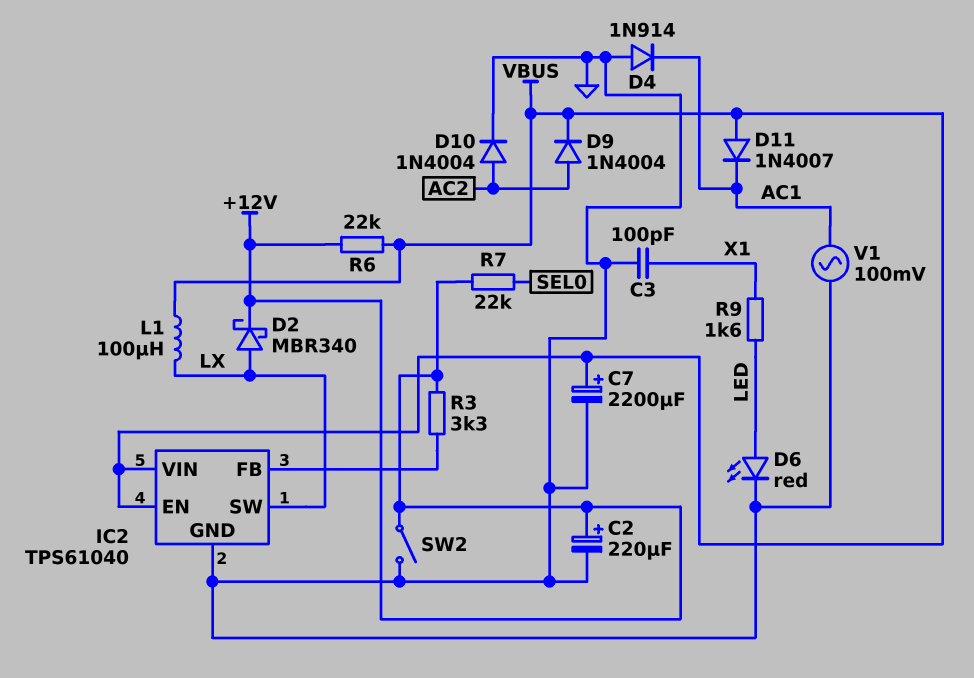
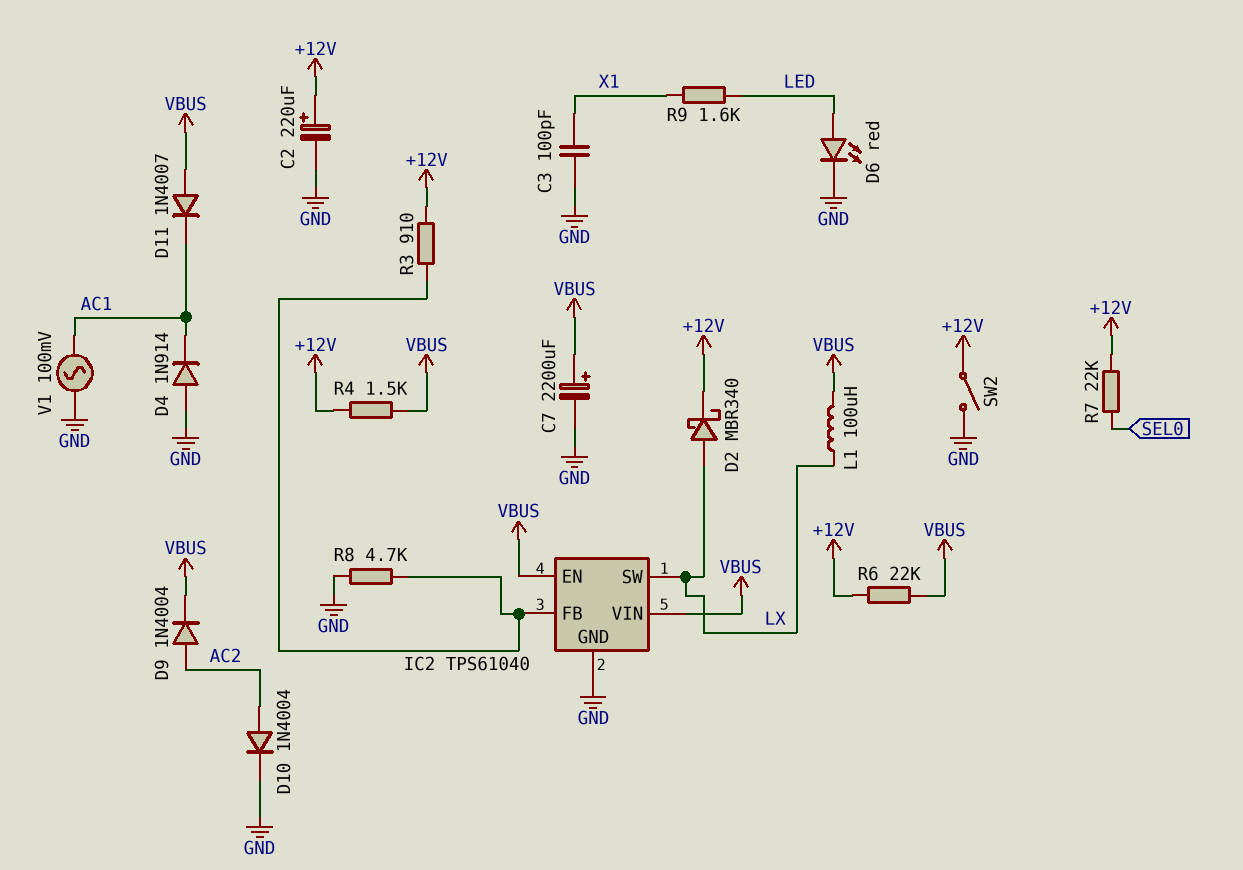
R3: 3.3k (+12V, IC2/FB) -> 910 (+12V, IC2/FB)
R4: none -> 1.5k (+12V, VBUS)
R8: none -> 4.7k (GND, IC2/FB)

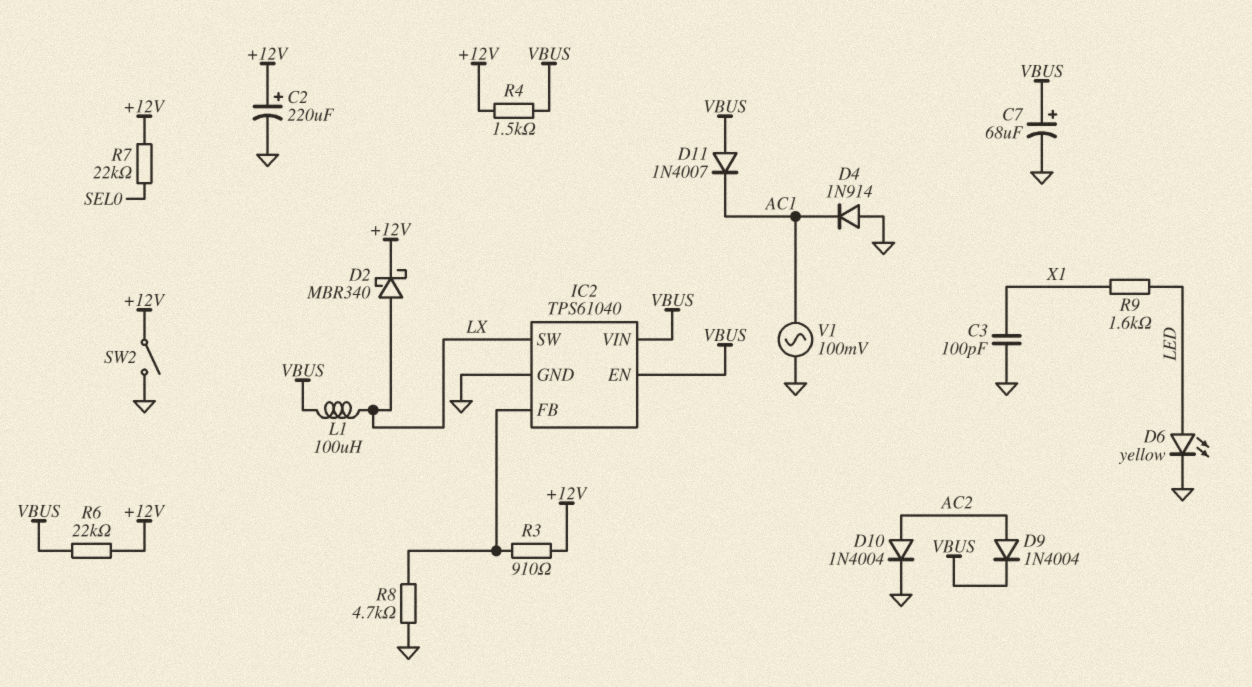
C7: 2200uF (plus VBUS, minus GND) -> 68uF (plus VBUS, minus GND)
D6: LED red (A LED, K GND) -> LED yellow (A LED, K GND)

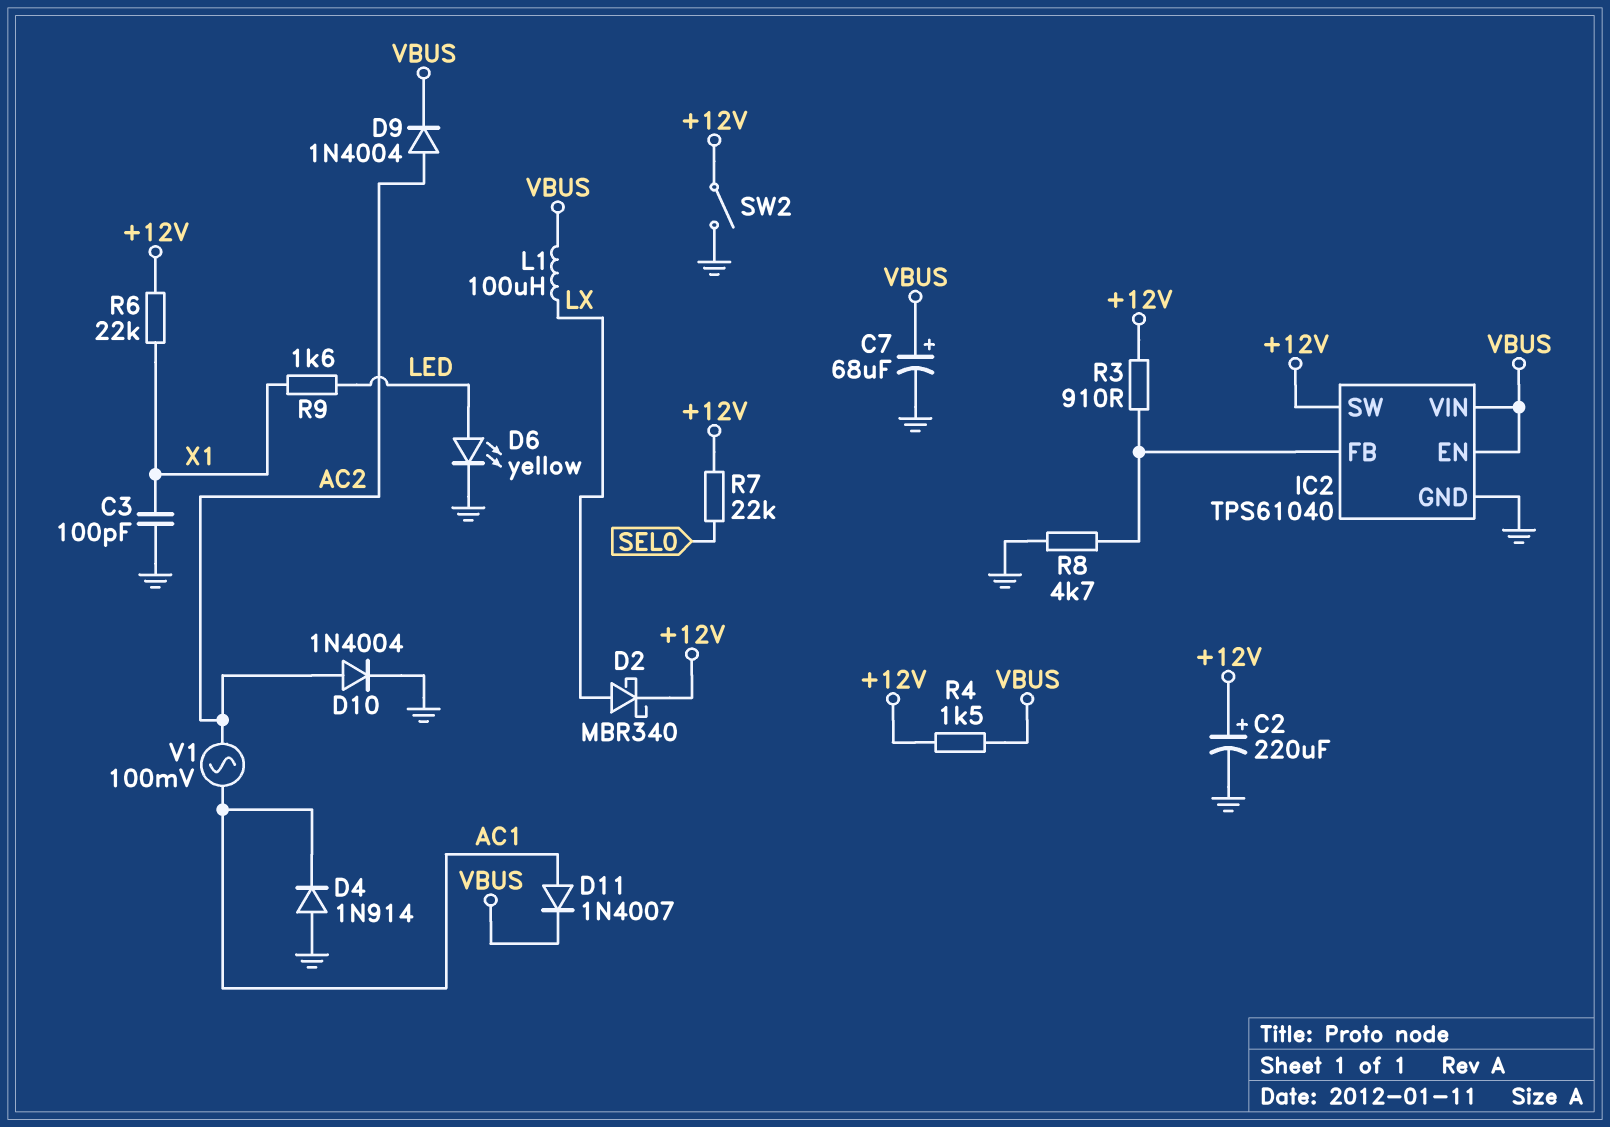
D11: diode 1N4007 (A VBUS, K AC1) -> diode 1N4007 (A AC1, K VBUS)
IC2 pin SW: LX -> +12V
R6: 22k (+12V, VBUS) -> 22k (+12V, X1)
V1: AC 100mV (AC1, GND) -> AC 100mV (AC1, AC2)

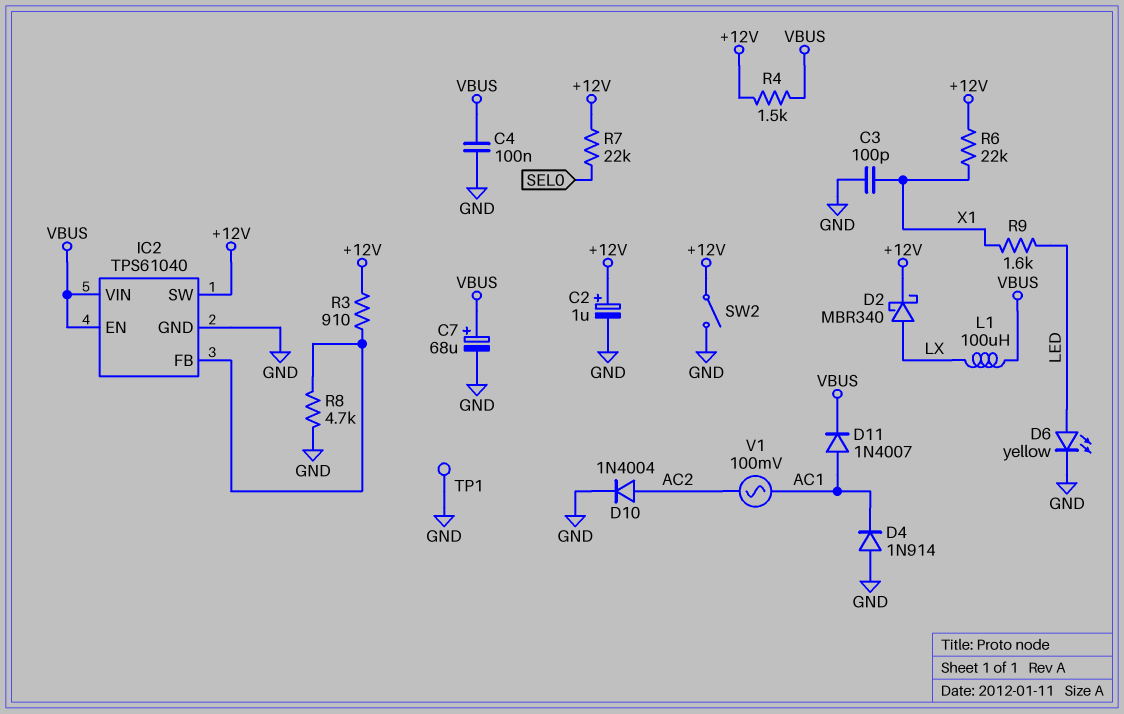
C2: 220uF (plus +12V, minus GND) -> 1uF (plus +12V, minus GND)
C4: none -> 100nF (GND, VBUS)
D9: diode 1N4004 (A AC2, K VBUS) -> none
TP1: none -> test point (GND)

